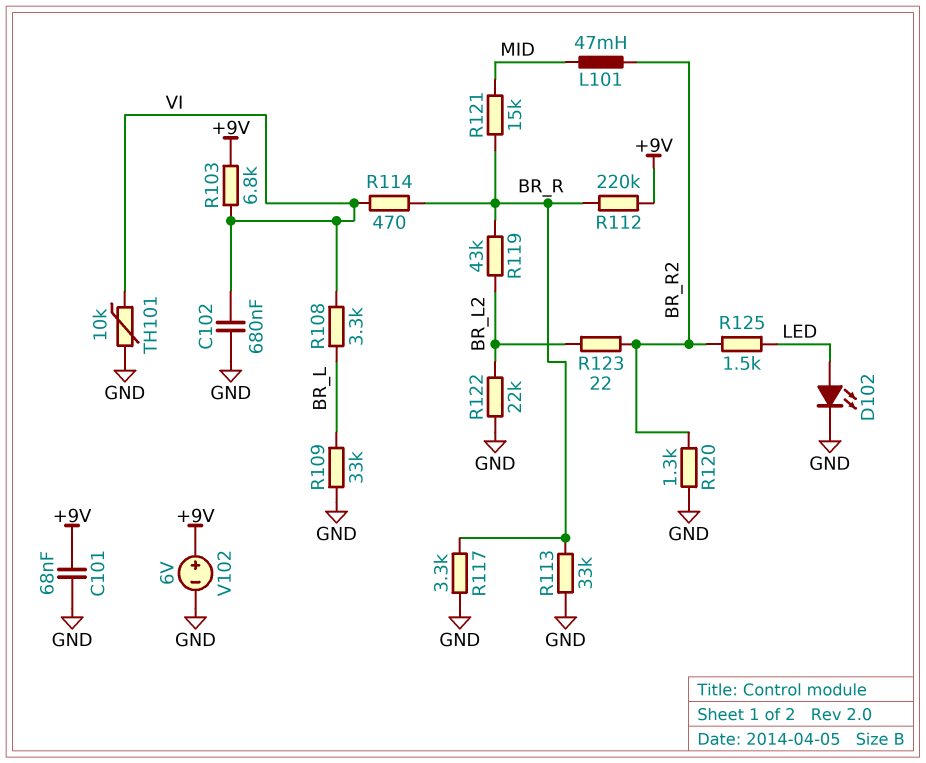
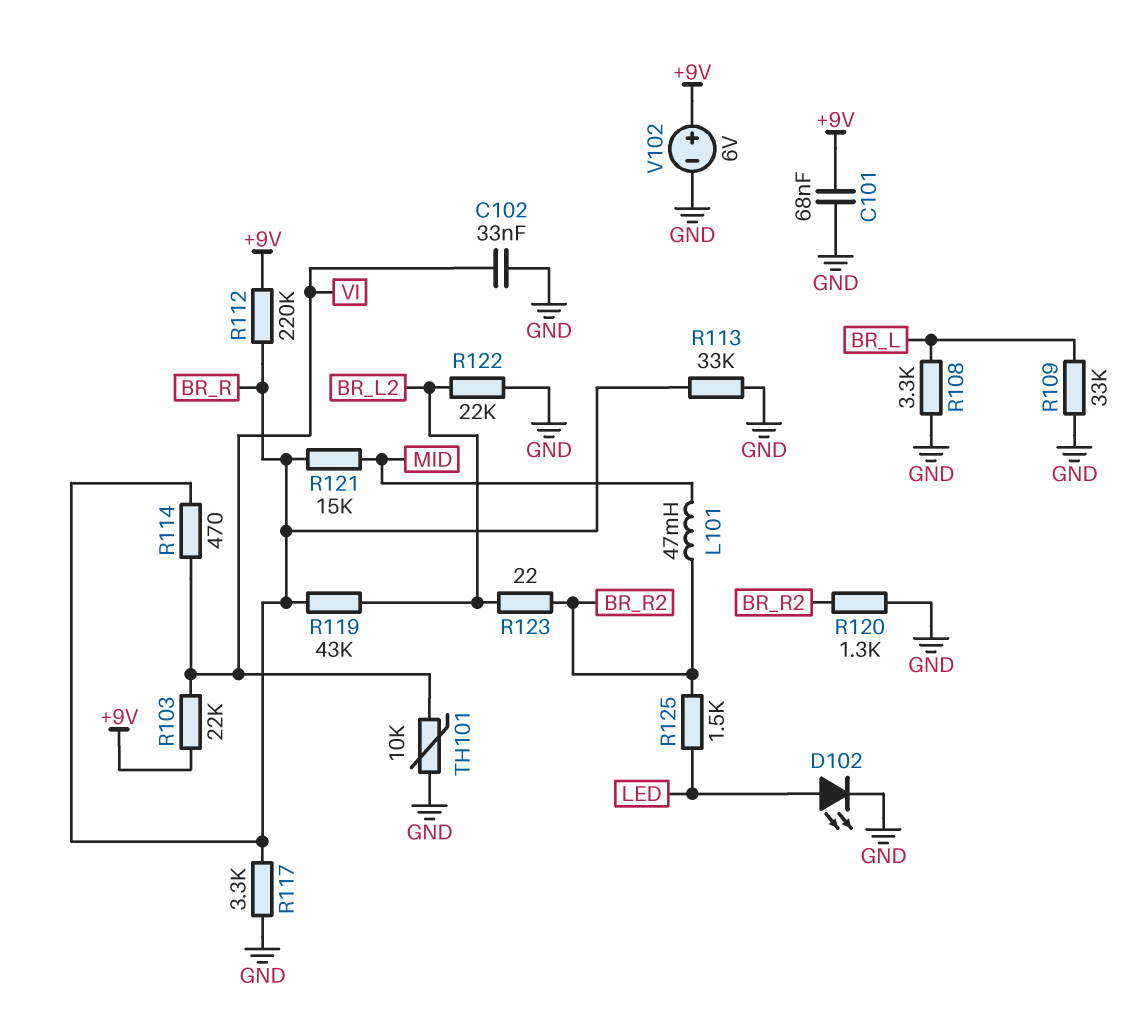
C102: 680nF (GND, VI) -> 33nF (GND, VI)
R103: 6.8k (+9V, VI) -> 22k (+9V, VI)
R108: 3.3k (BR_L, VI) -> 3.3k (BR_L, GND)

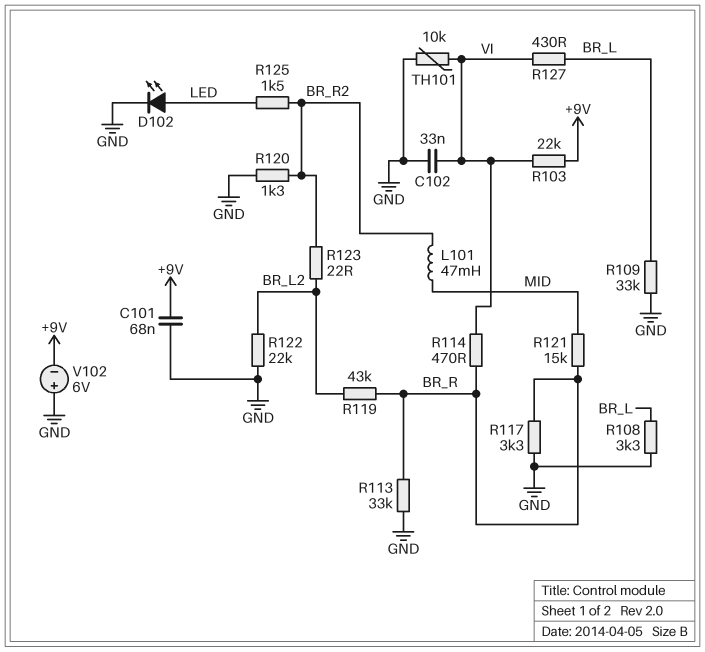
R112: 220k (+9V, BR_R) -> none
R127: none -> 430 (BR_L, VI)
V102: 6V (plus +9V, minus GND) -> 6V (plus GND, minus +9V)

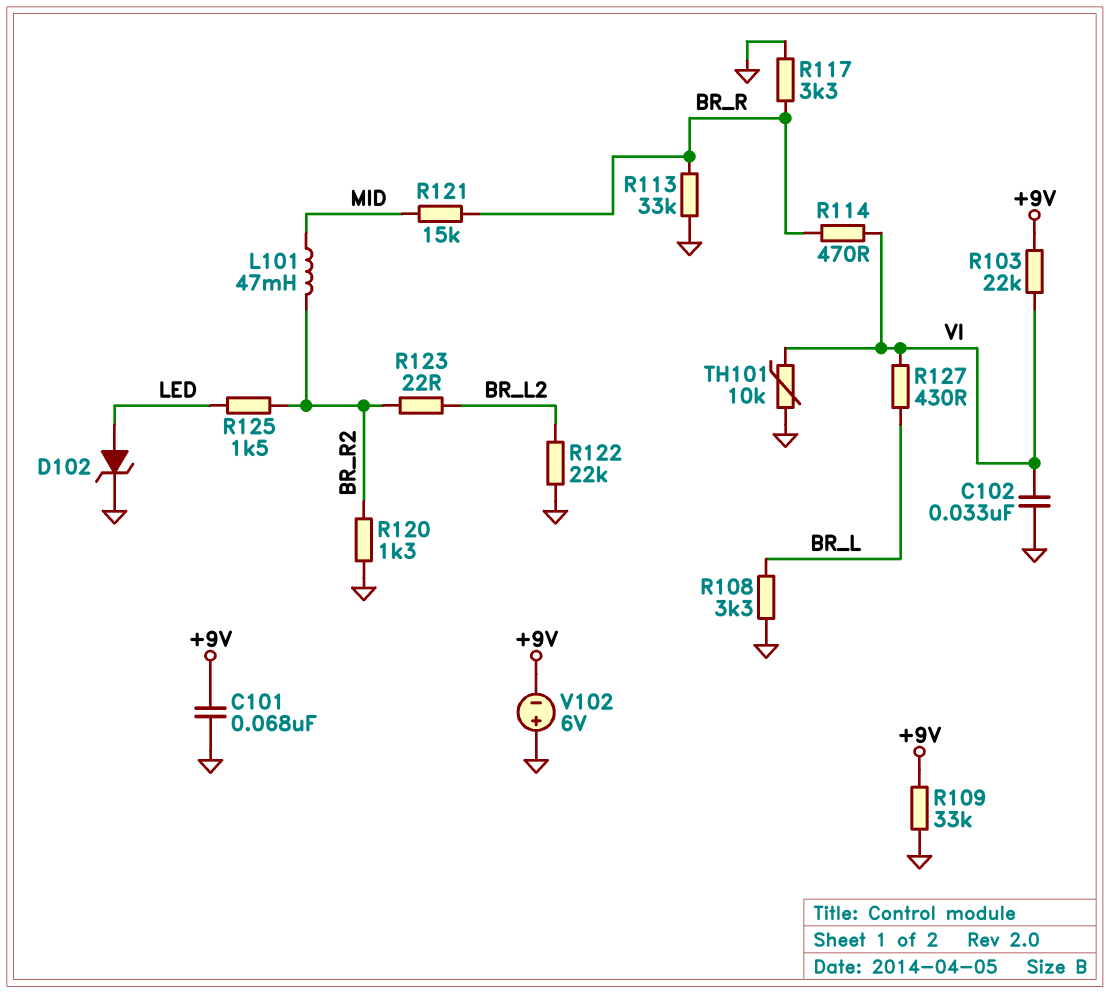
D102: LED (A LED, K GND) -> zener (A LED, K GND)
R109: 33k (BR_L, GND) -> 33k (+9V, GND)
R119: 43k (BR_L2, BR_R) -> none

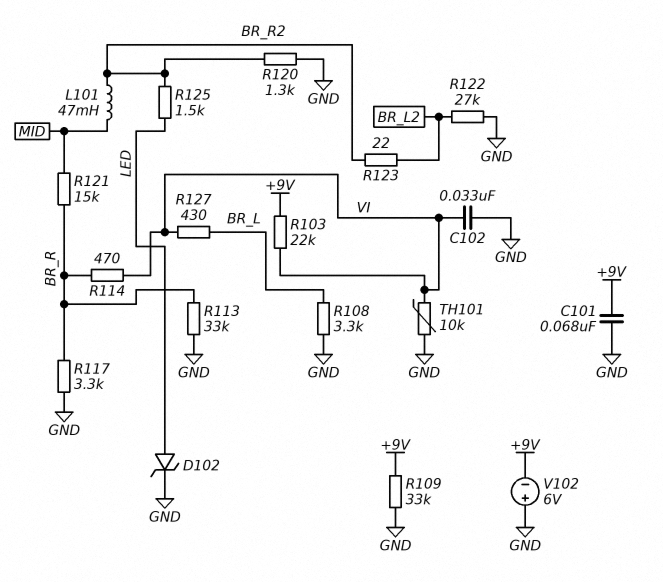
R122: 22k (BR_L2, GND) -> 27k (BR_L2, GND)

